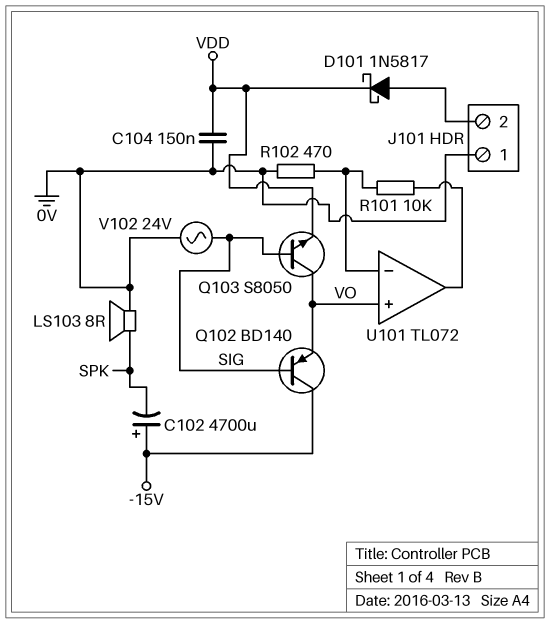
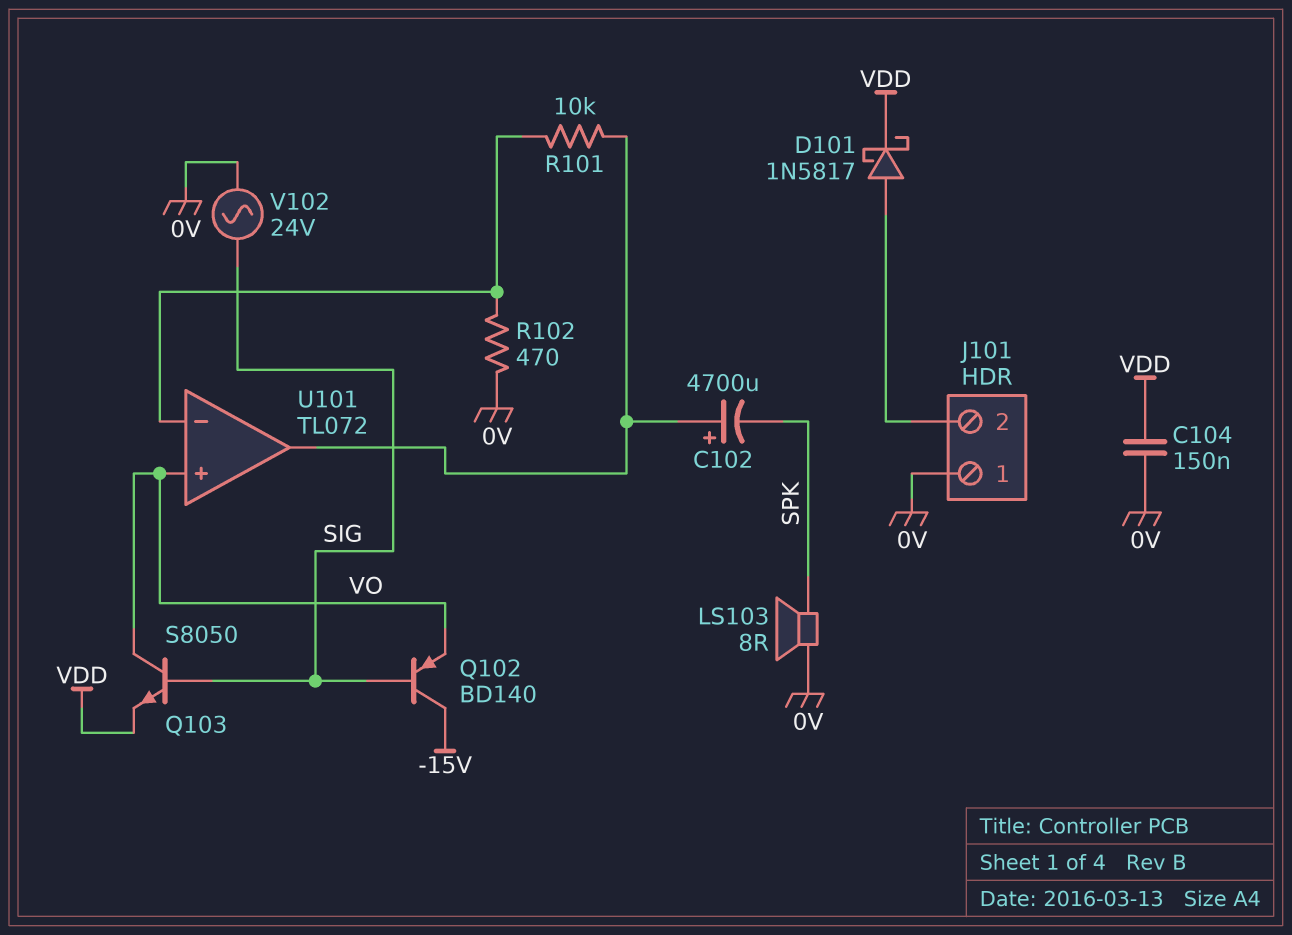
C102: 4700uF (plus -15V, minus SPK) -> 4700uF (plus U101/out, minus SPK)

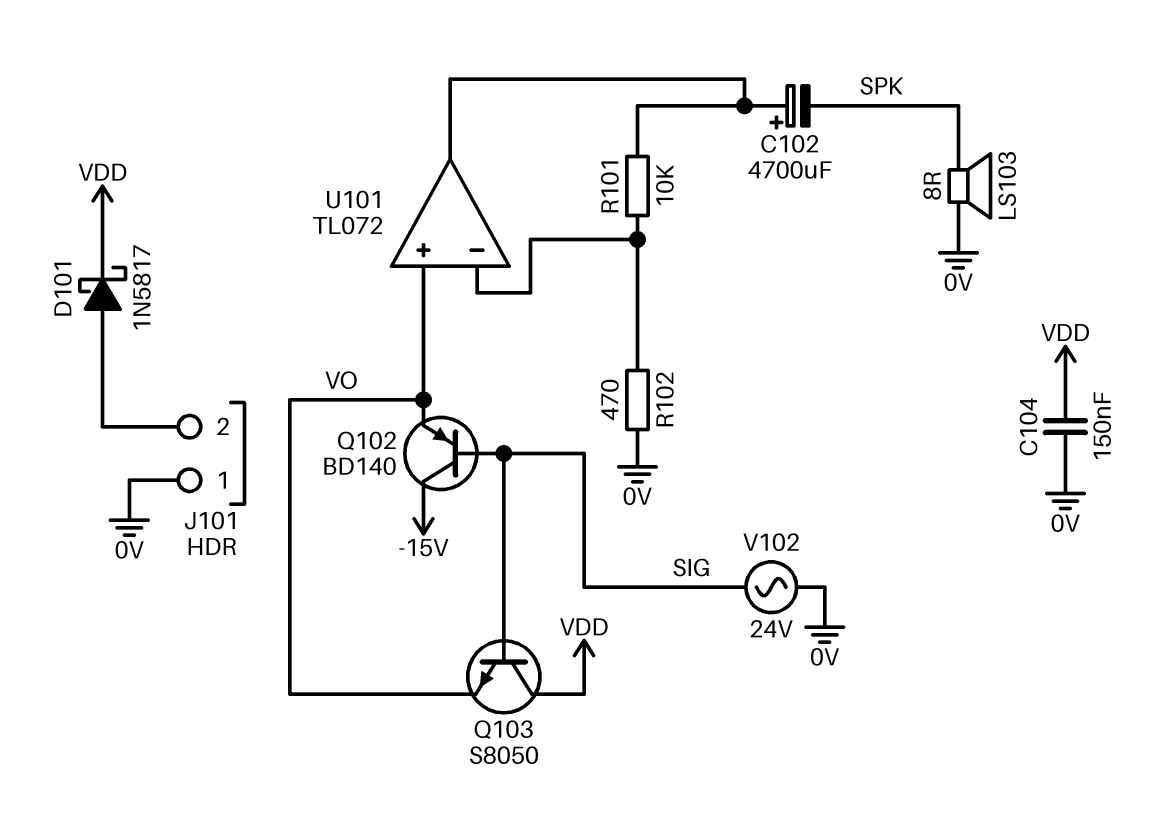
Q103: NPN S8050 (B SIG, C VO, E VDD) -> NPN S8050 (B SIG, C VDD, E VO)

